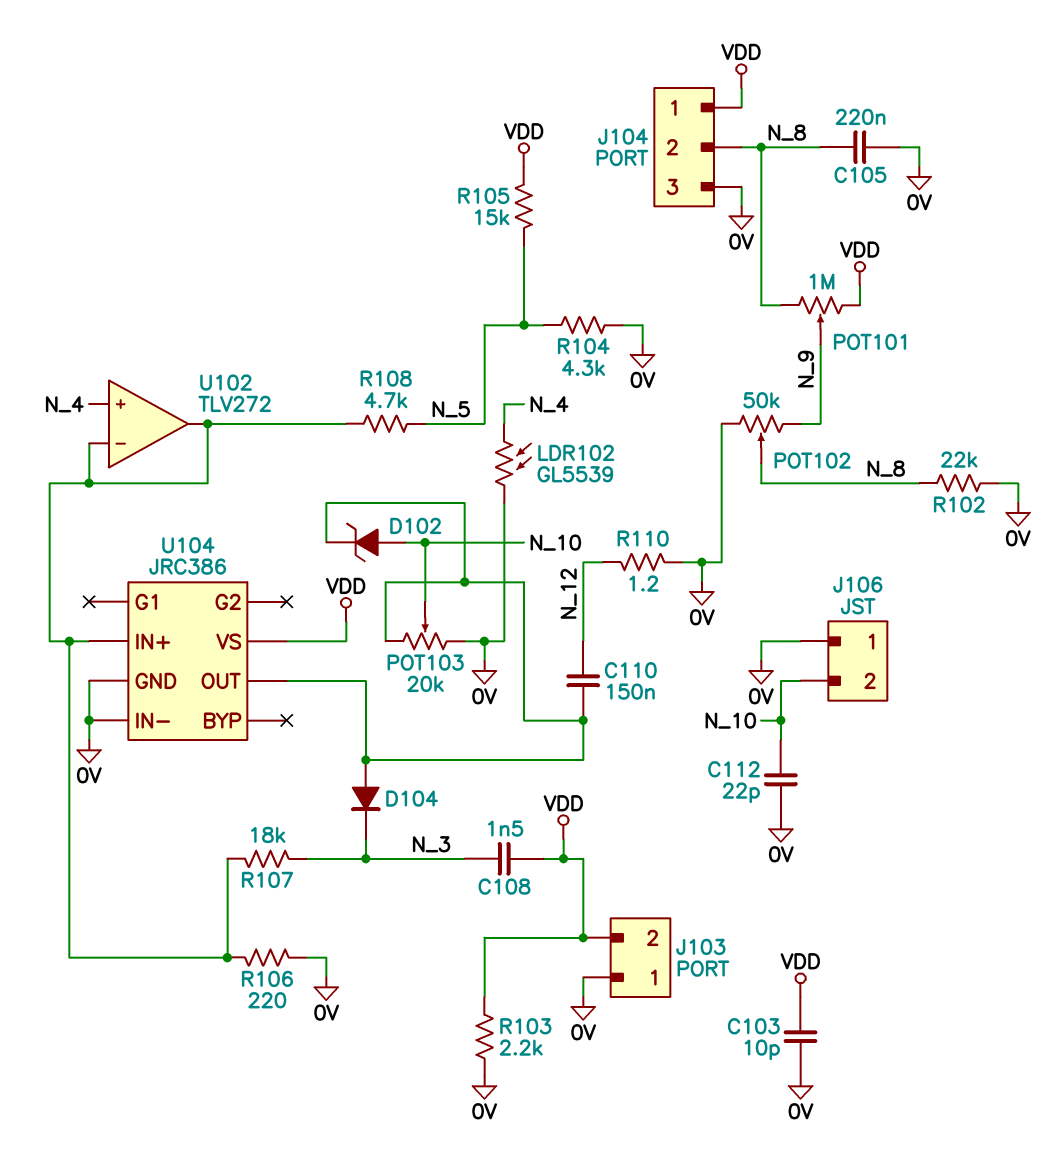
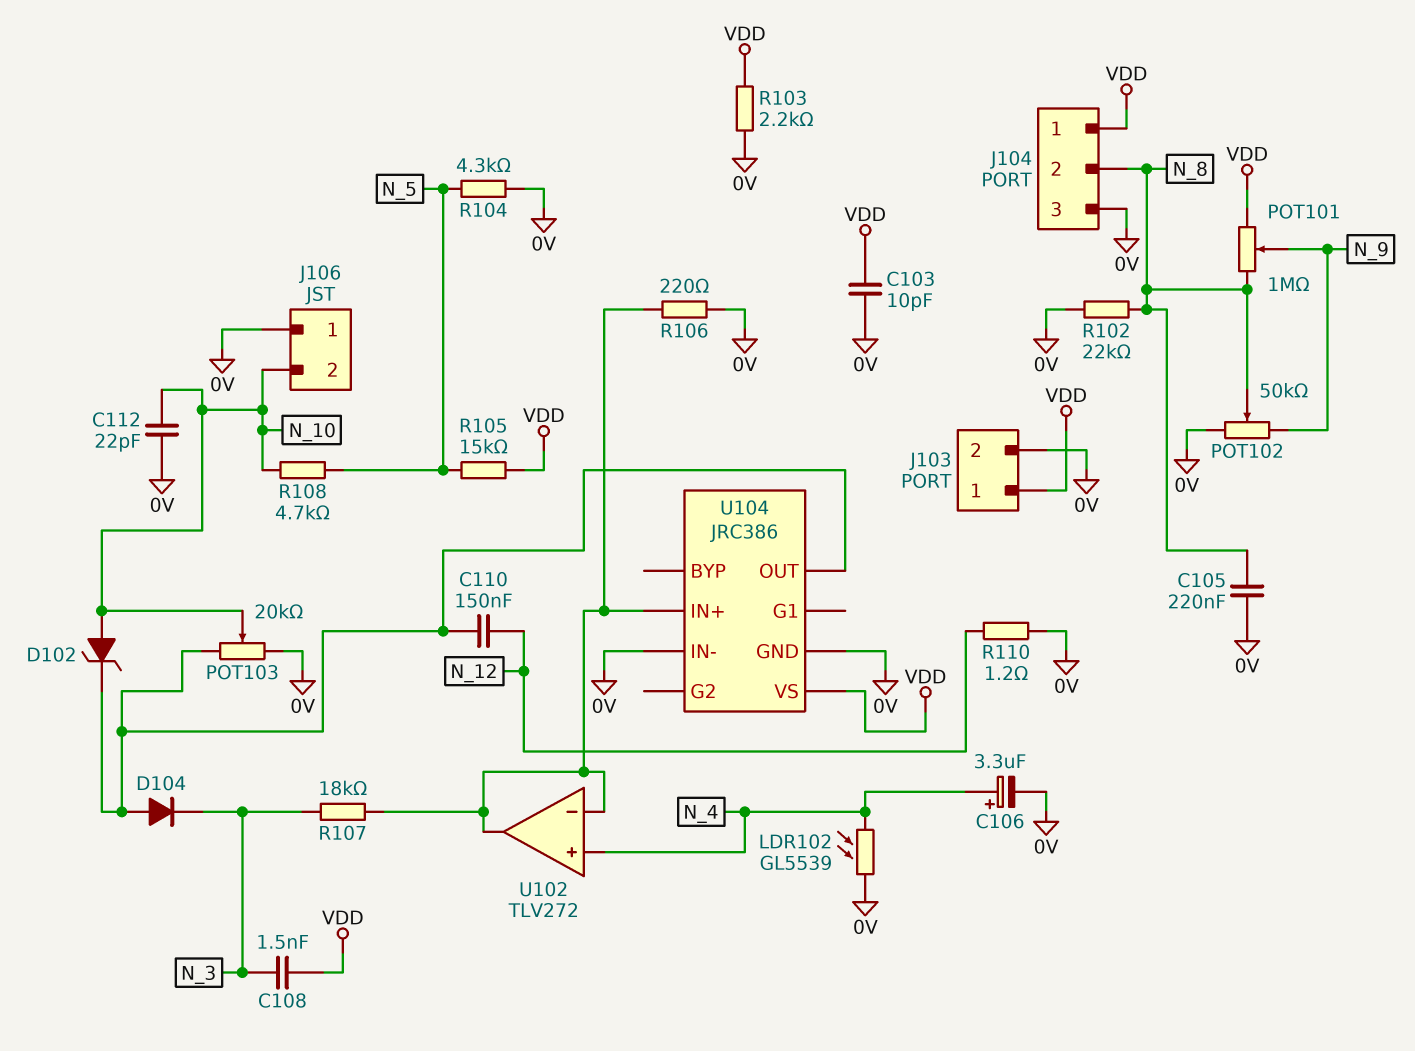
C106: none -> 3.3uF (plus N_4, minus 0V)
J103 pin 1: 0V -> VDD
J103 pin 2: VDD -> 0V
R108: 4.7k (N_5, U102/in-) -> 4.7k (N_5, N_10)

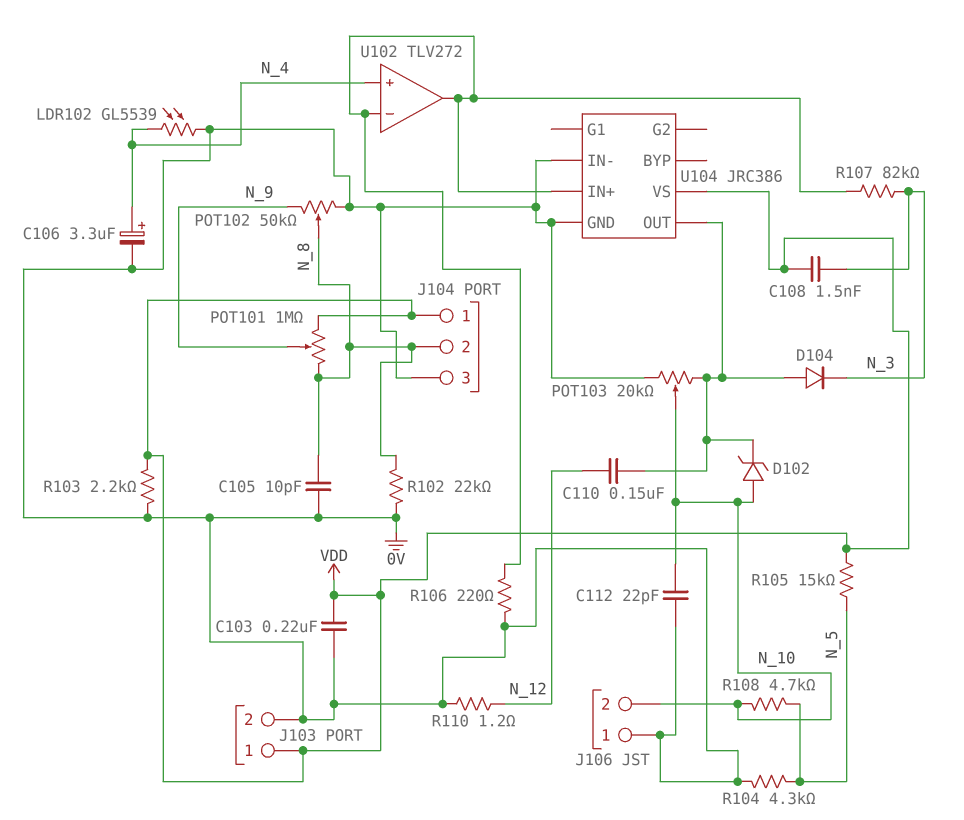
C103: 10pF (0V, VDD) -> 220nF (0V, VDD)
C105: 220nF (0V, N_8) -> 10pF (0V, N_8)
R107: 18k (N_3, U102/in-) -> 82k (N_3, U102/in-)

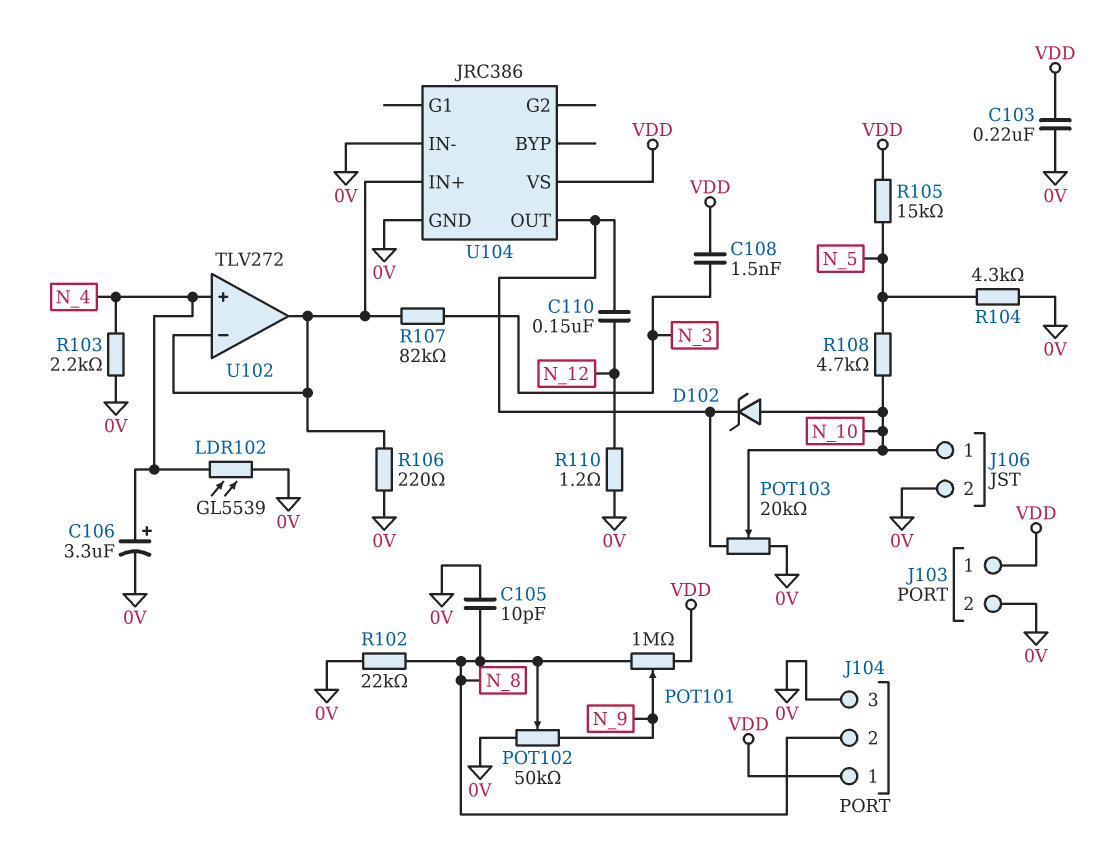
C112: 22pF (0V, N_10) -> none
D104: diode (A U104/OUT, K N_3) -> none
J106 pin 1: 0V -> N_10
J106 pin 2: N_10 -> 0V
R103: 2.2k (0V, VDD) -> 2.2k (0V, N_4)

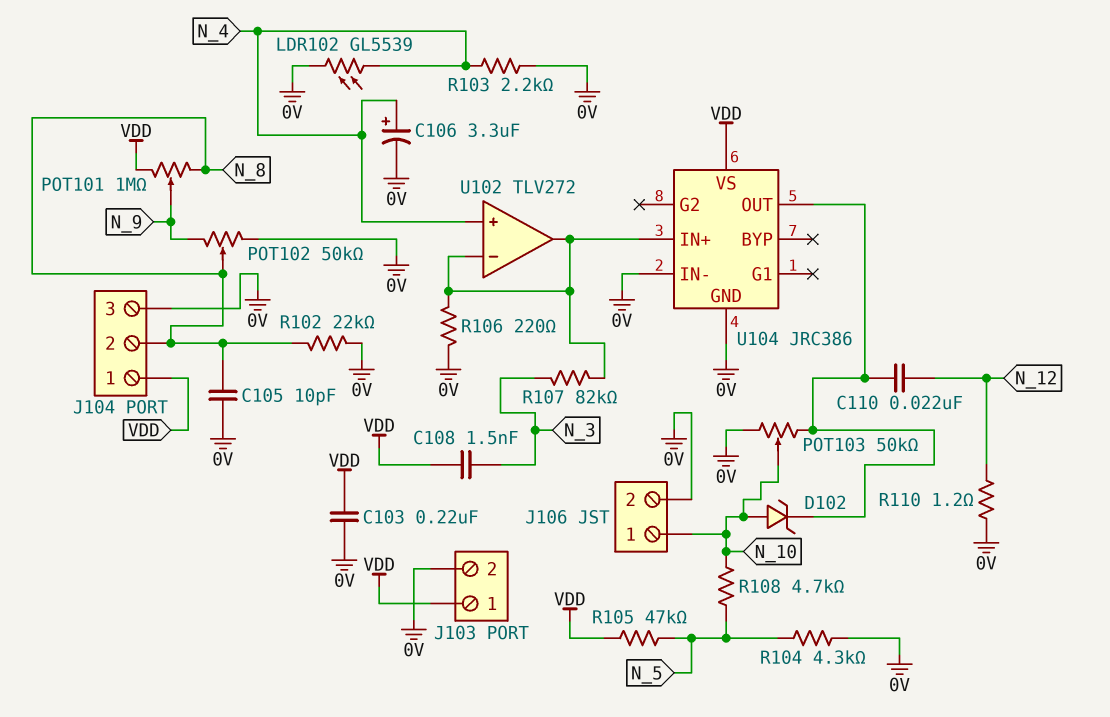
C110: 150nF (N_12, U104/OUT) -> 22nF (N_12, U104/OUT)
POT103: 20k (0V, U104/OUT, wiper N_10) -> 50k (0V, U104/OUT, wiper N_10)
R105: 15k (N_5, VDD) -> 47k (N_5, VDD)

